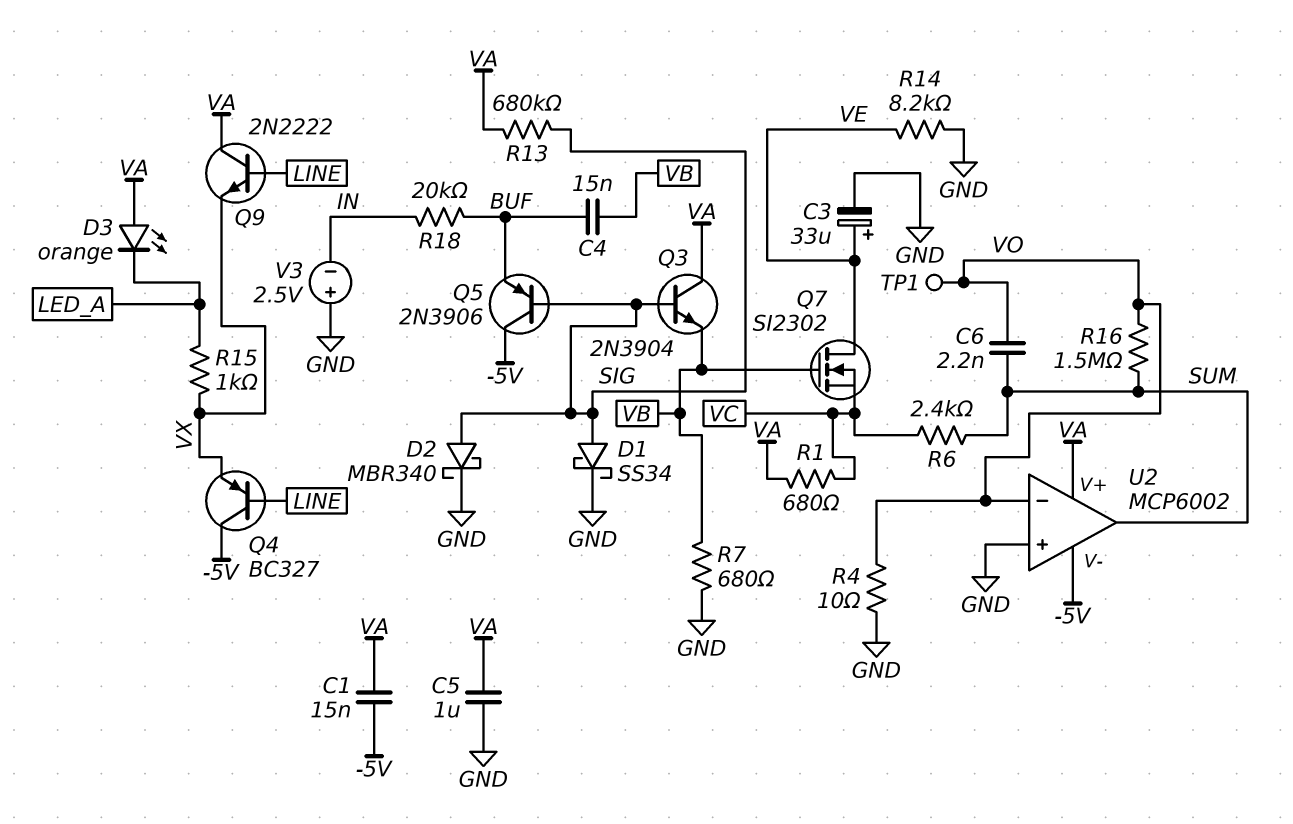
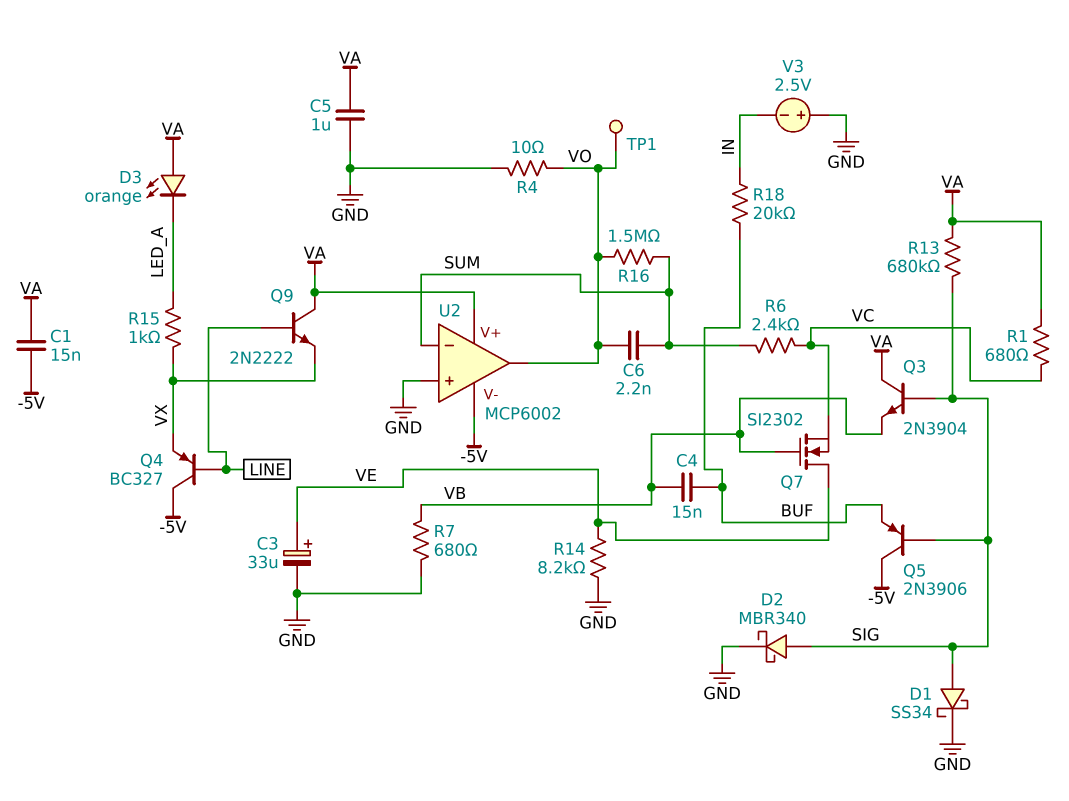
U2 pin in-: VO -> SUM
U2 pin out: SUM -> VO

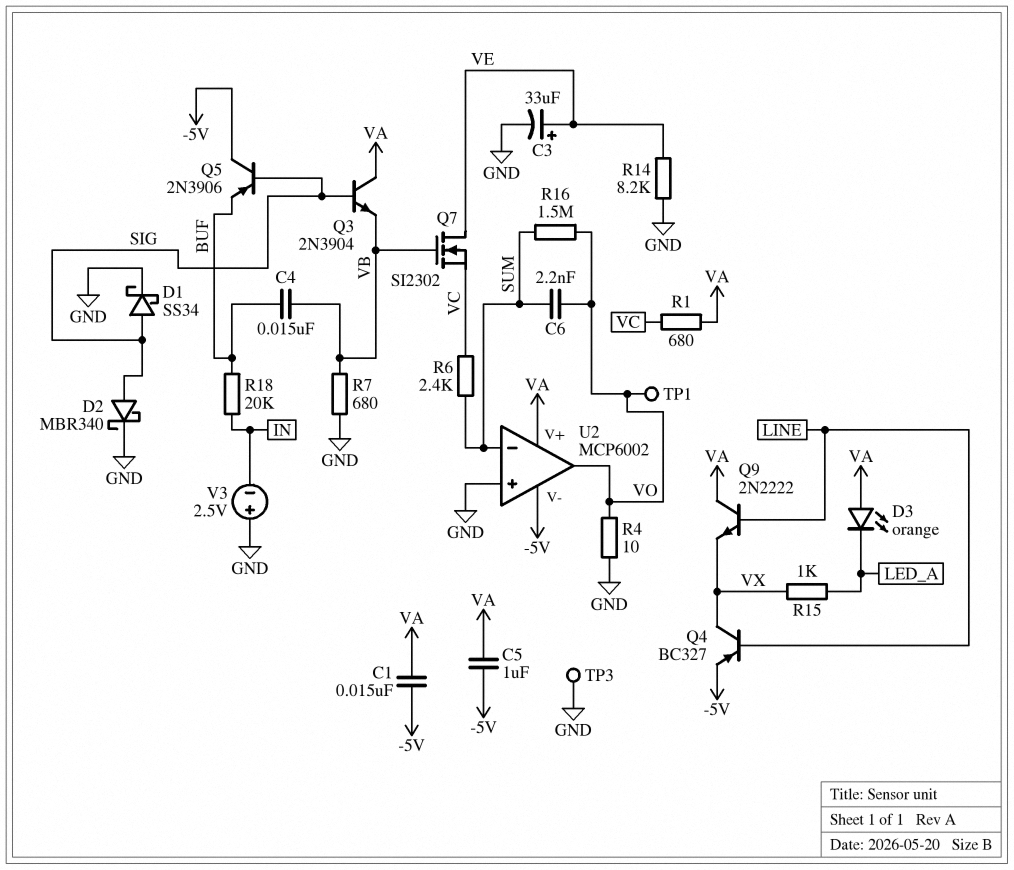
C5: 1uF (GND, VA) -> 1uF (-5V, VA)
Q4: PNP BC327 (B LINE, C -5V, E VX) -> PNP BC327 (B LINE, C VX, E -5V)
R13: 680k (SIG, VA) -> none
TP3: none -> test point (GND)

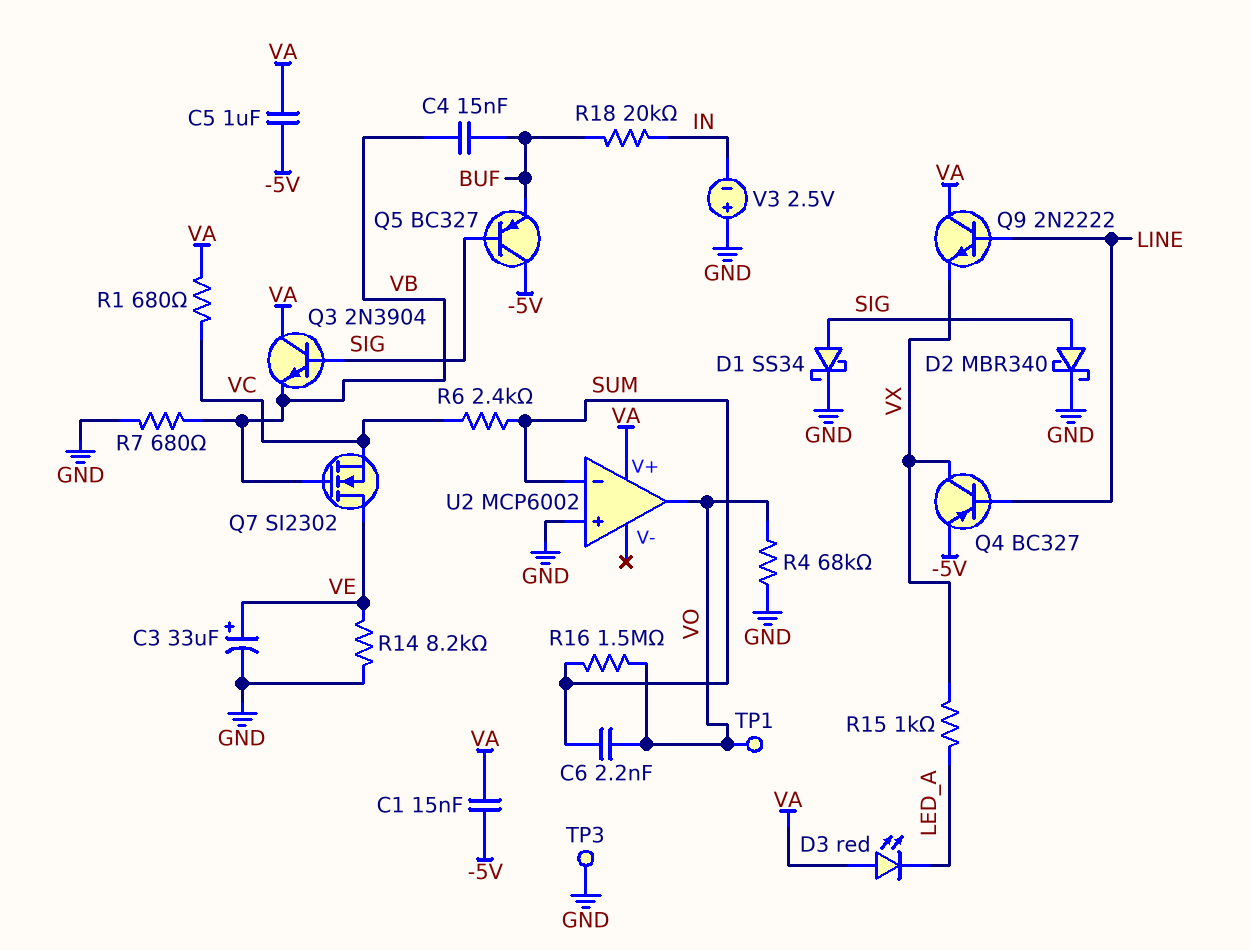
D3: LED orange (A VA, K LED_A) -> LED red (A VA, K LED_A)
Q5: PNP 2N3906 (B SIG, C -5V, E BUF) -> PNP BC327 (B SIG, C -5V, E BUF)
R4: 10 (GND, VO) -> 68k (GND, VO)
U2 pin V-: -5V -> none

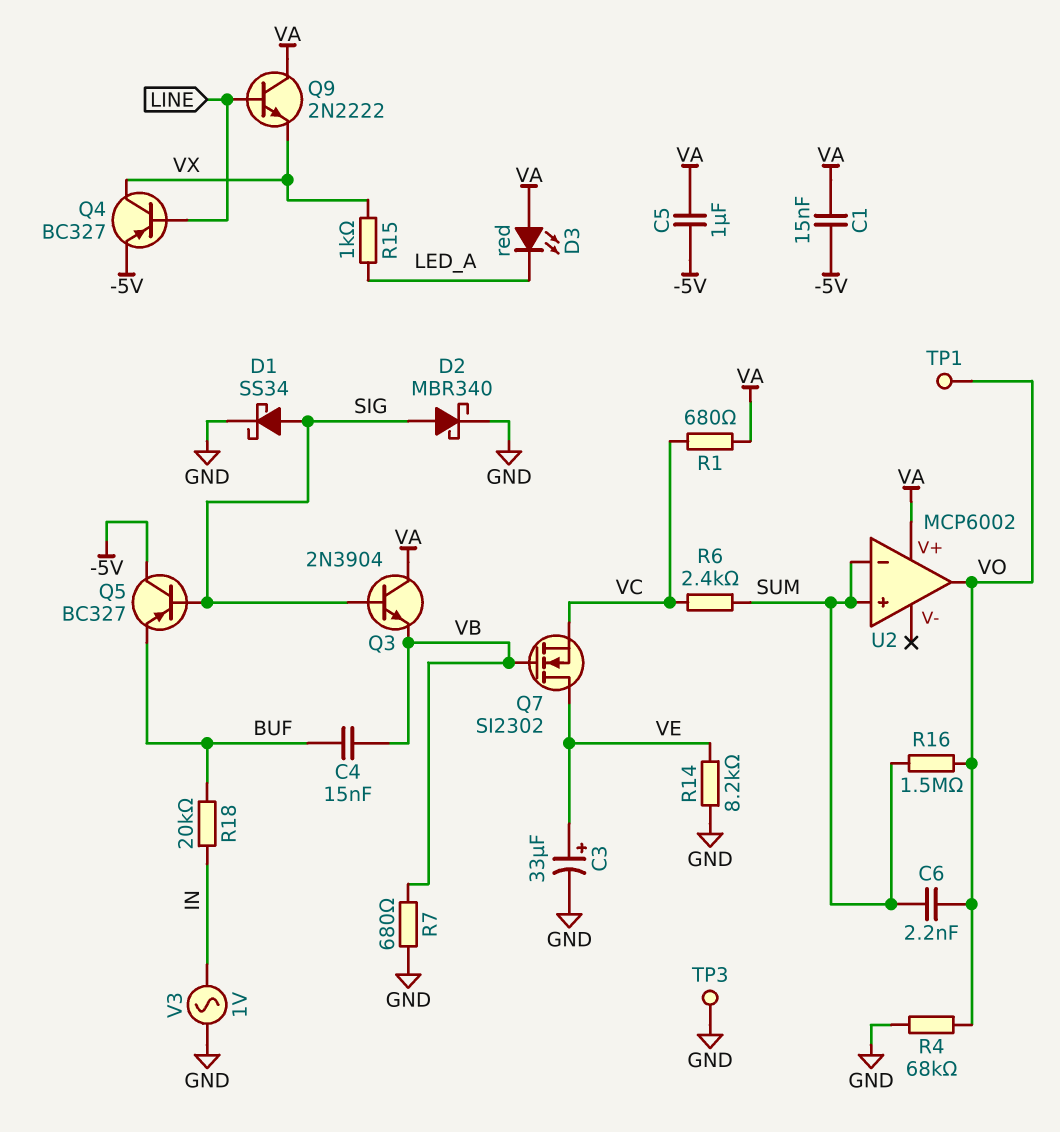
U2 pin in+: GND -> SUM
V3: 2.5V (plus GND, minus IN) -> AC 1V (GND, IN)

